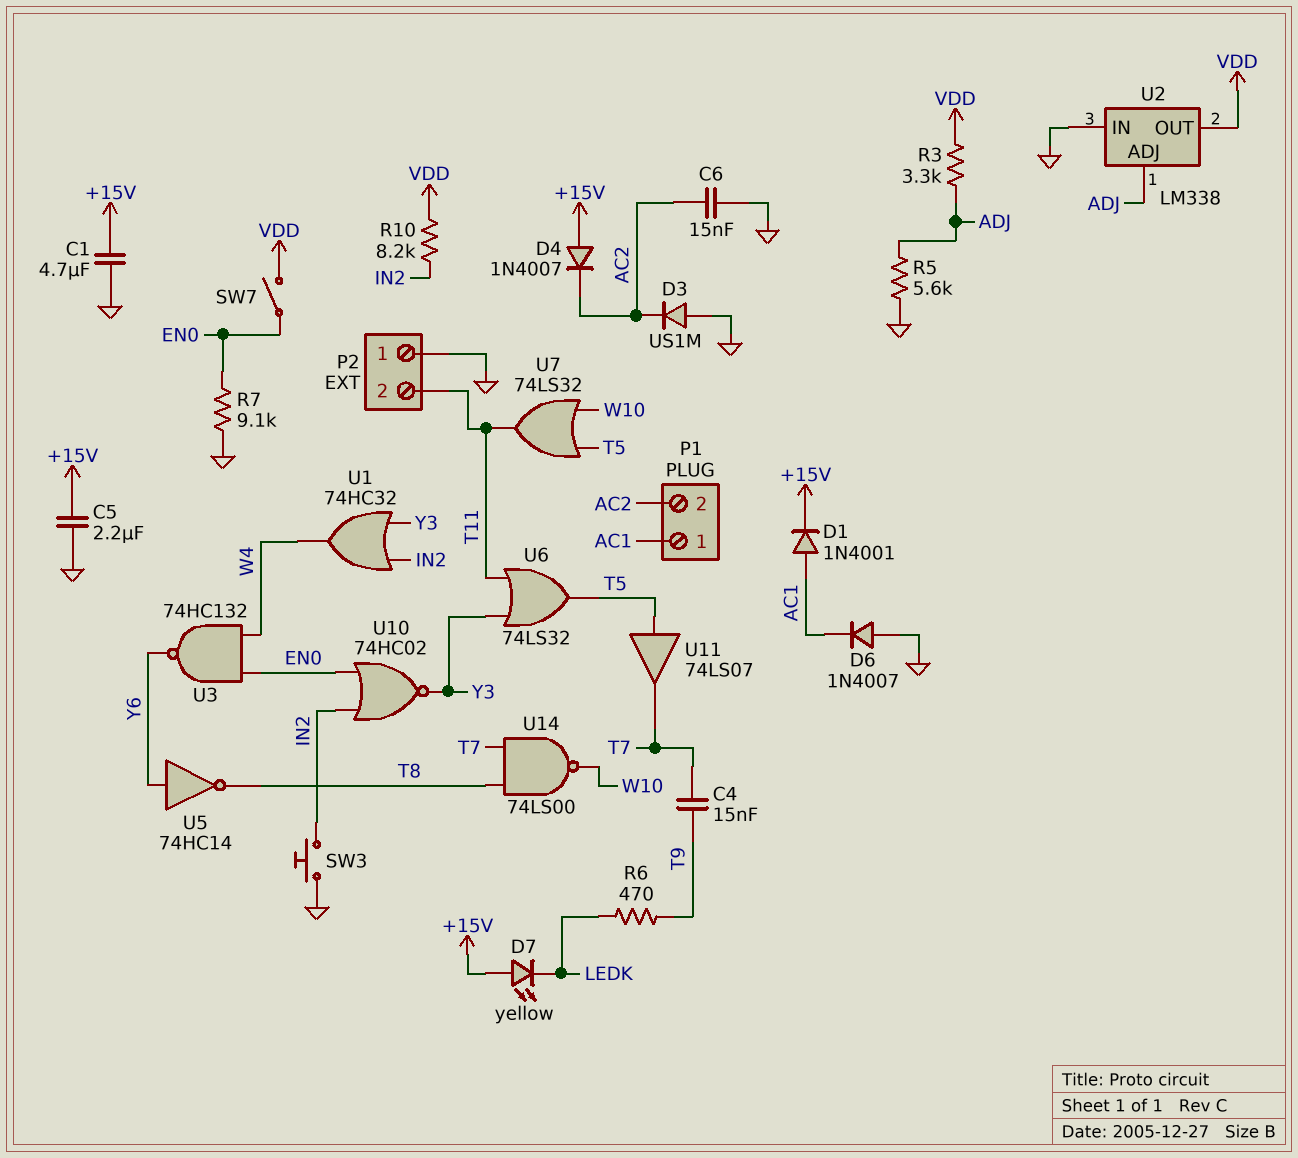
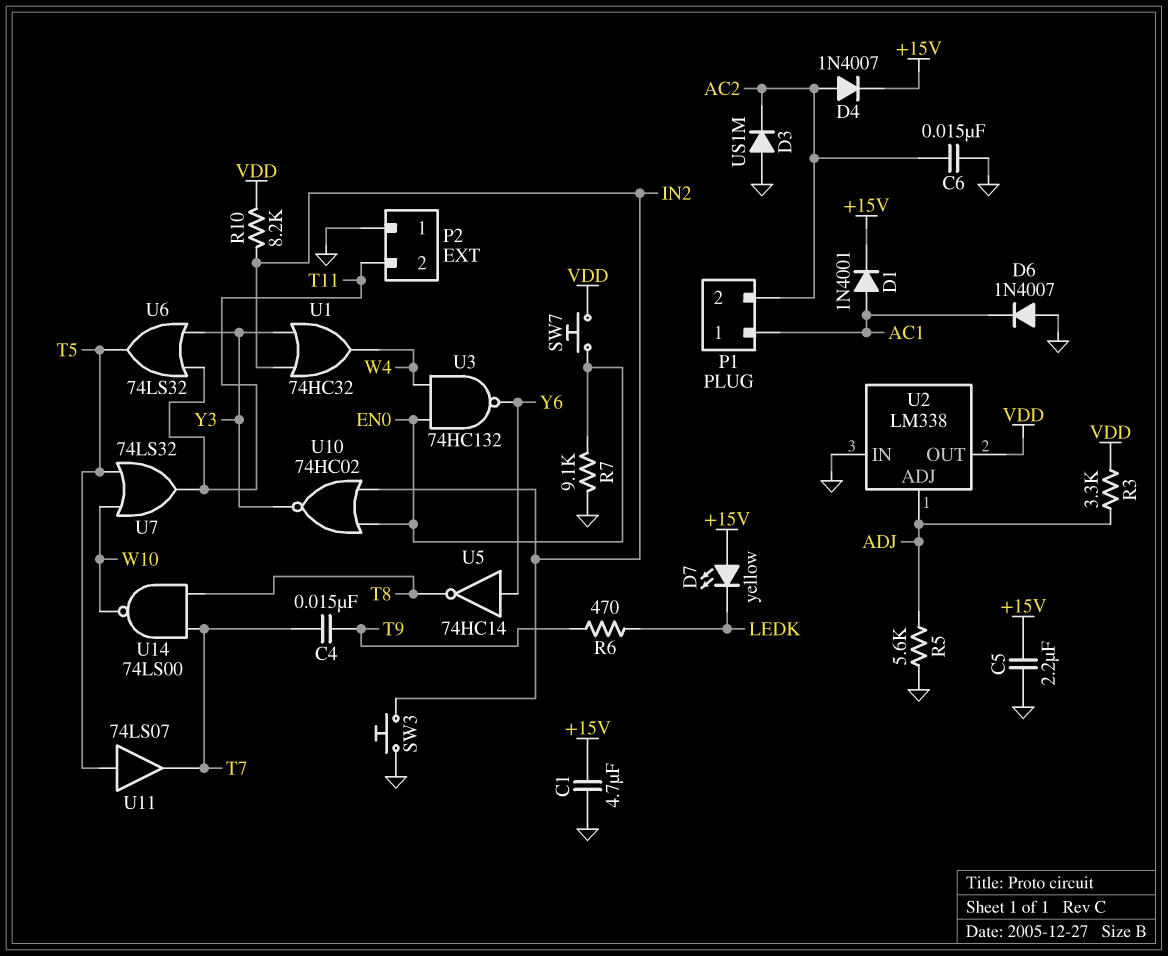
D4: diode 1N4007 (A +15V, K AC2) -> diode 1N4007 (A AC2, K +15V)
SW7: switch (EN0, VDD) -> button (EN0, VDD)

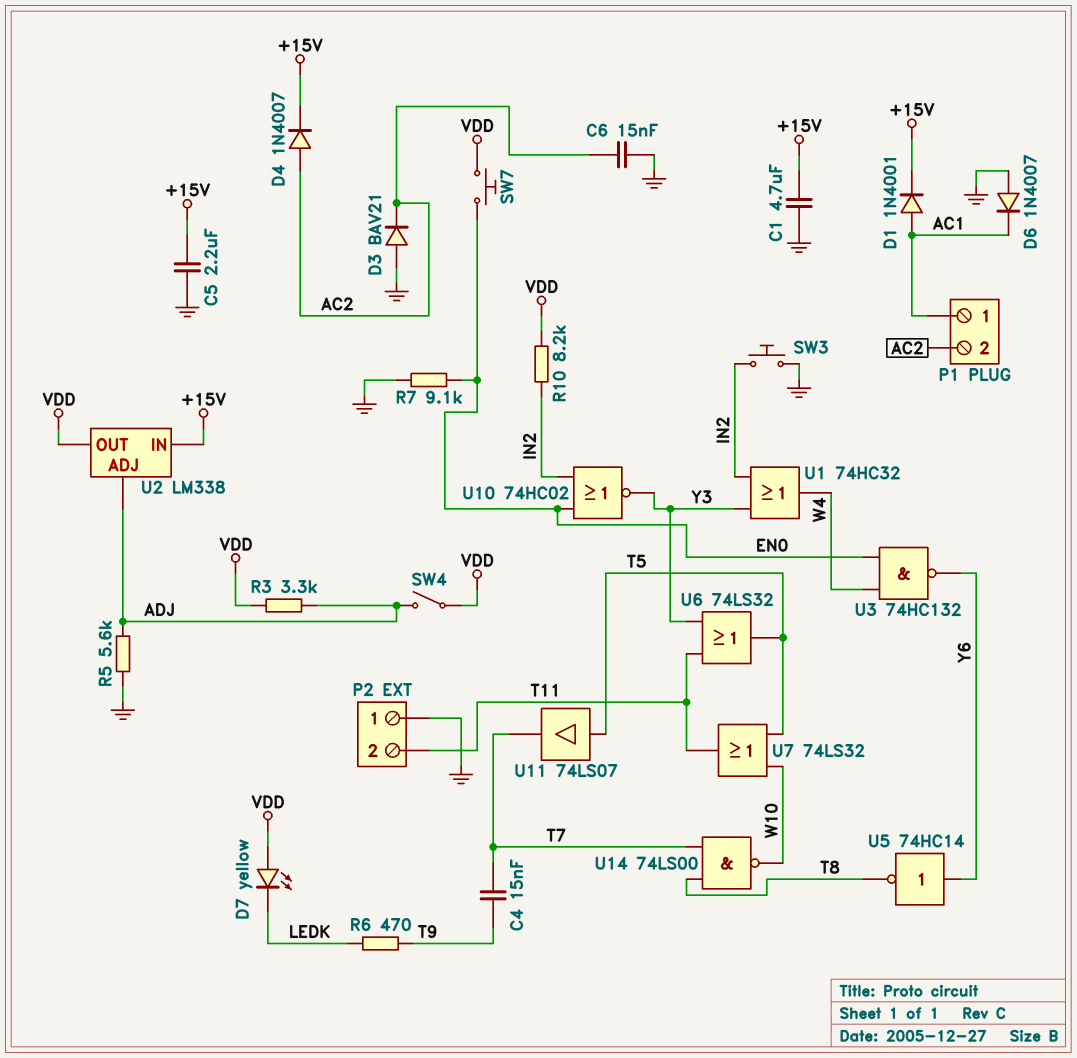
D3: diode US1M (A GND, K AC2) -> diode BAV21 (A GND, K AC2)
D7: LED yellow (A +15V, K LEDK) -> LED yellow (A VDD, K LEDK)
SW4: none -> switch (ADJ, VDD)
U2 pin IN: GND -> +15V

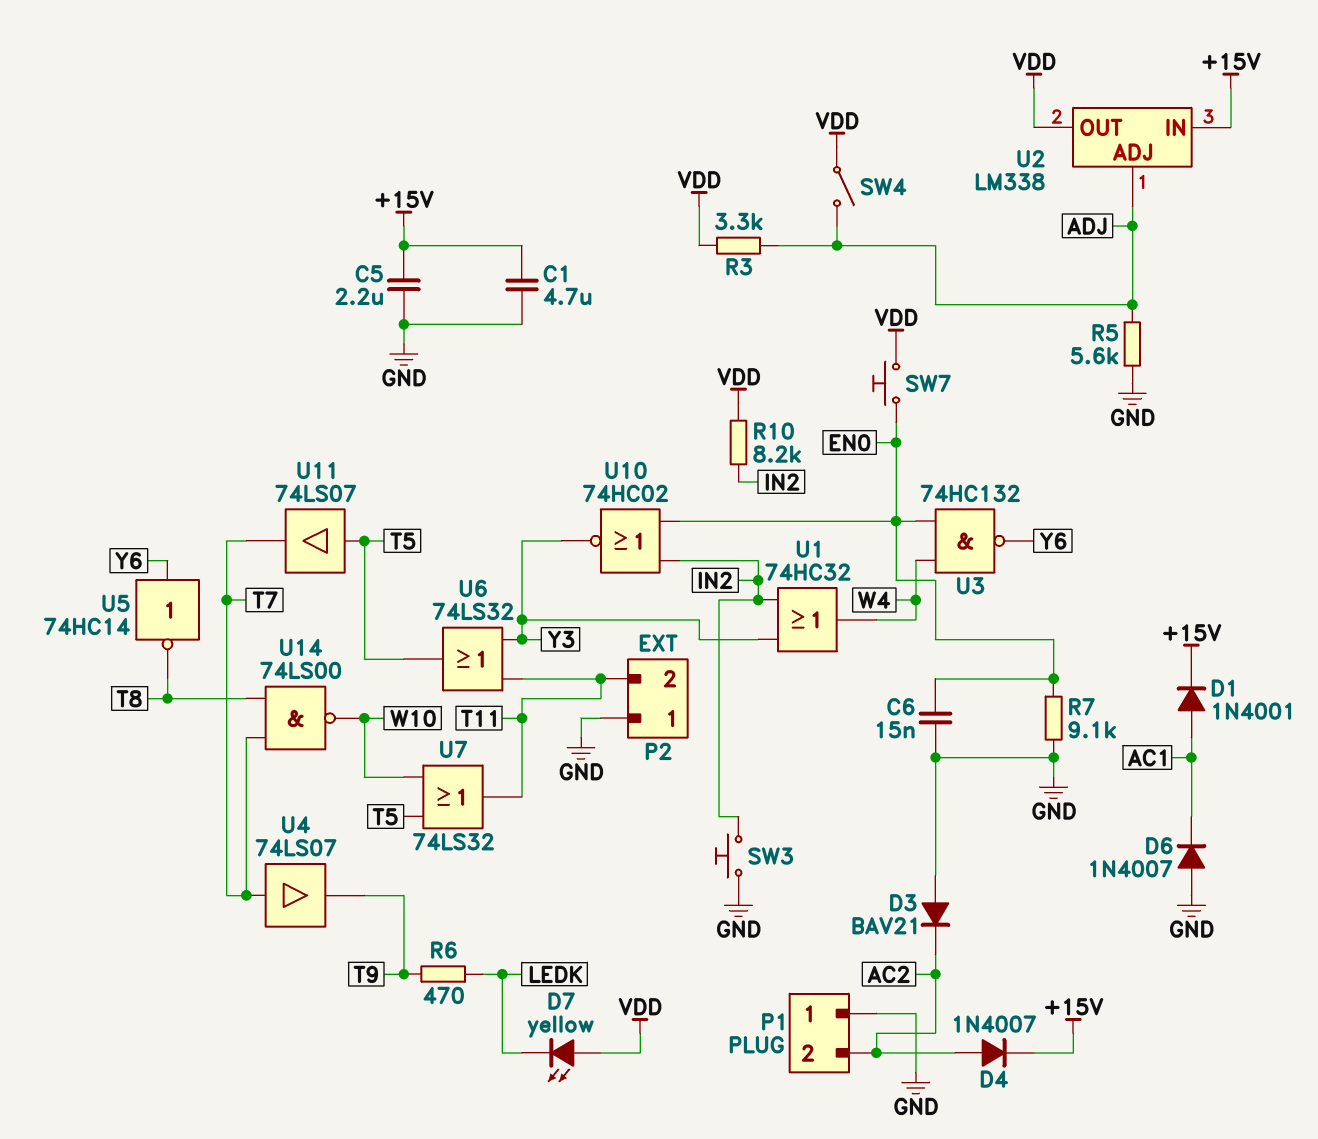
C4: 15nF (T7, T9) -> none
C6: 15nF (AC2, GND) -> 15nF (EN0, GND)
P1 pin 1: AC1 -> GND
U4: none -> buffer 74LS07 (in T7, out T9)

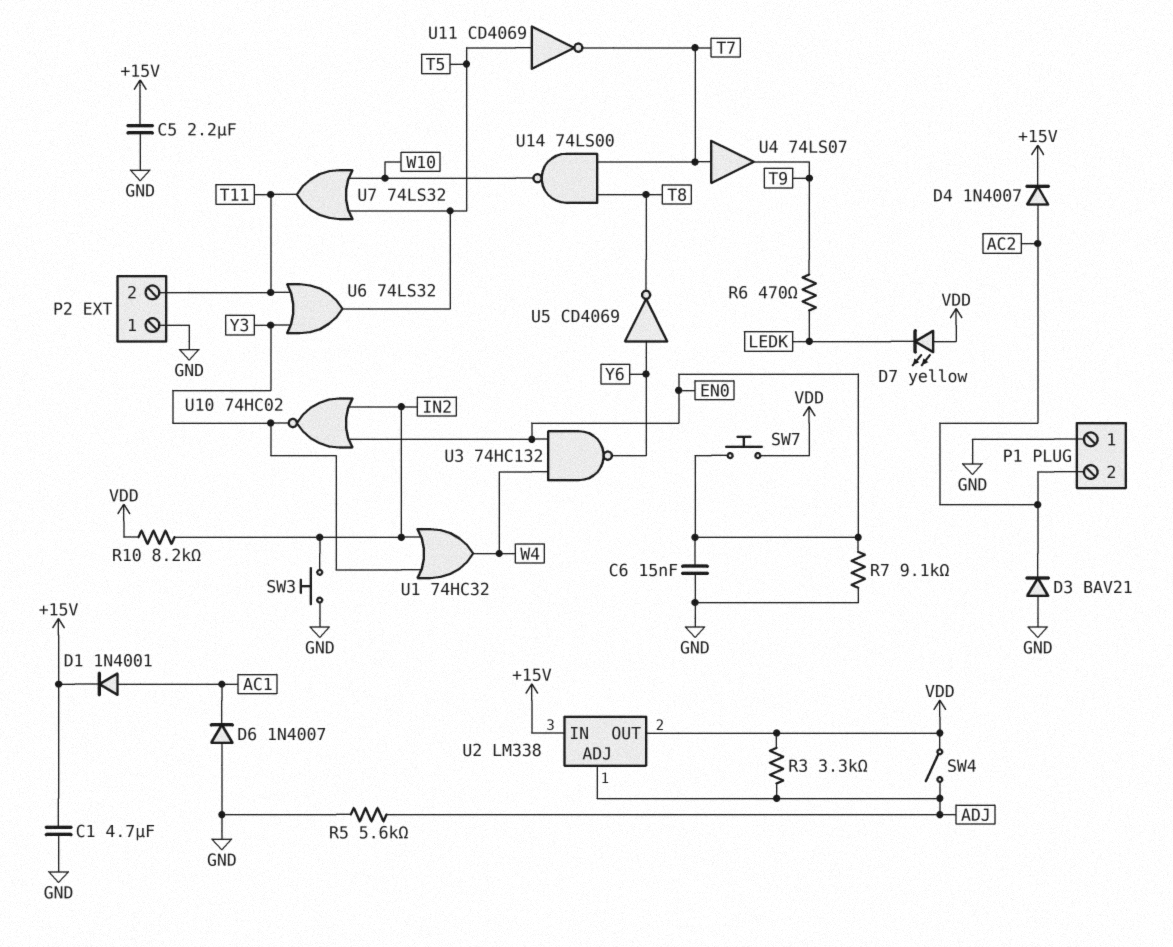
U5: NOT 74HC14 (in Y6, out T8) -> NOT CD4069 (in Y6, out T8)
U11: buffer 74LS07 (in T5, out T7) -> NOT CD4069 (in T5, out T7)

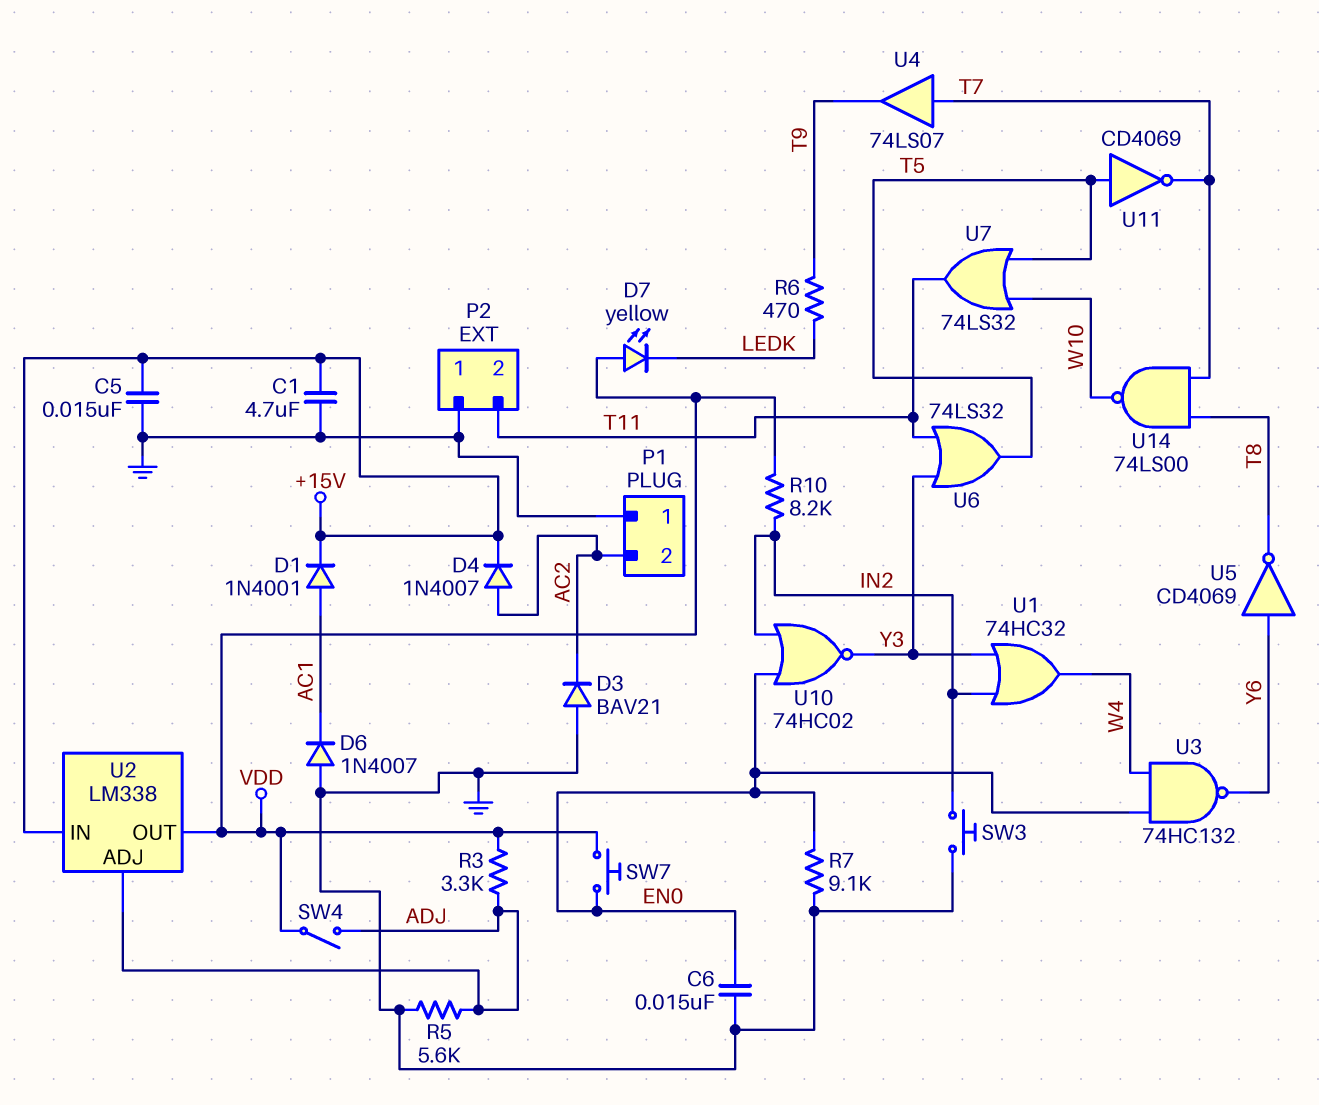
C5: 2.2uF (+15V, GND) -> 15nF (+15V, GND)

